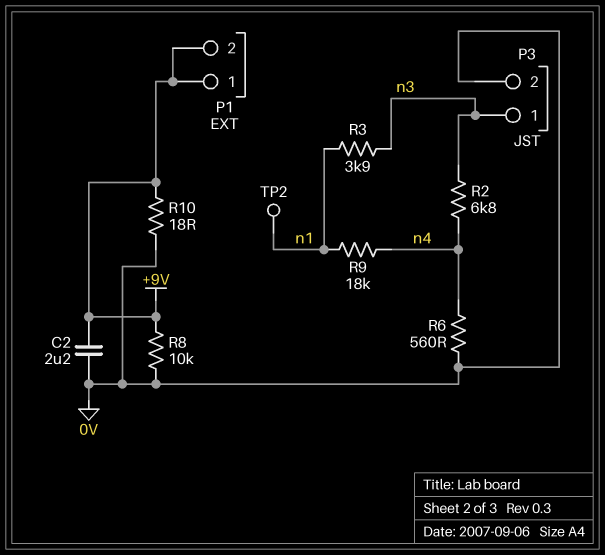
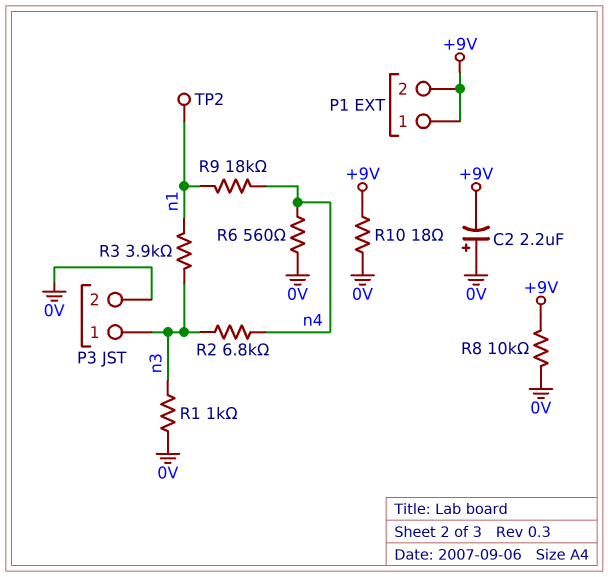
C2: 2.2uF (+9V, 0V) -> 2.2uF (plus 0V, minus +9V)
R1: none -> 1k (0V, n3)

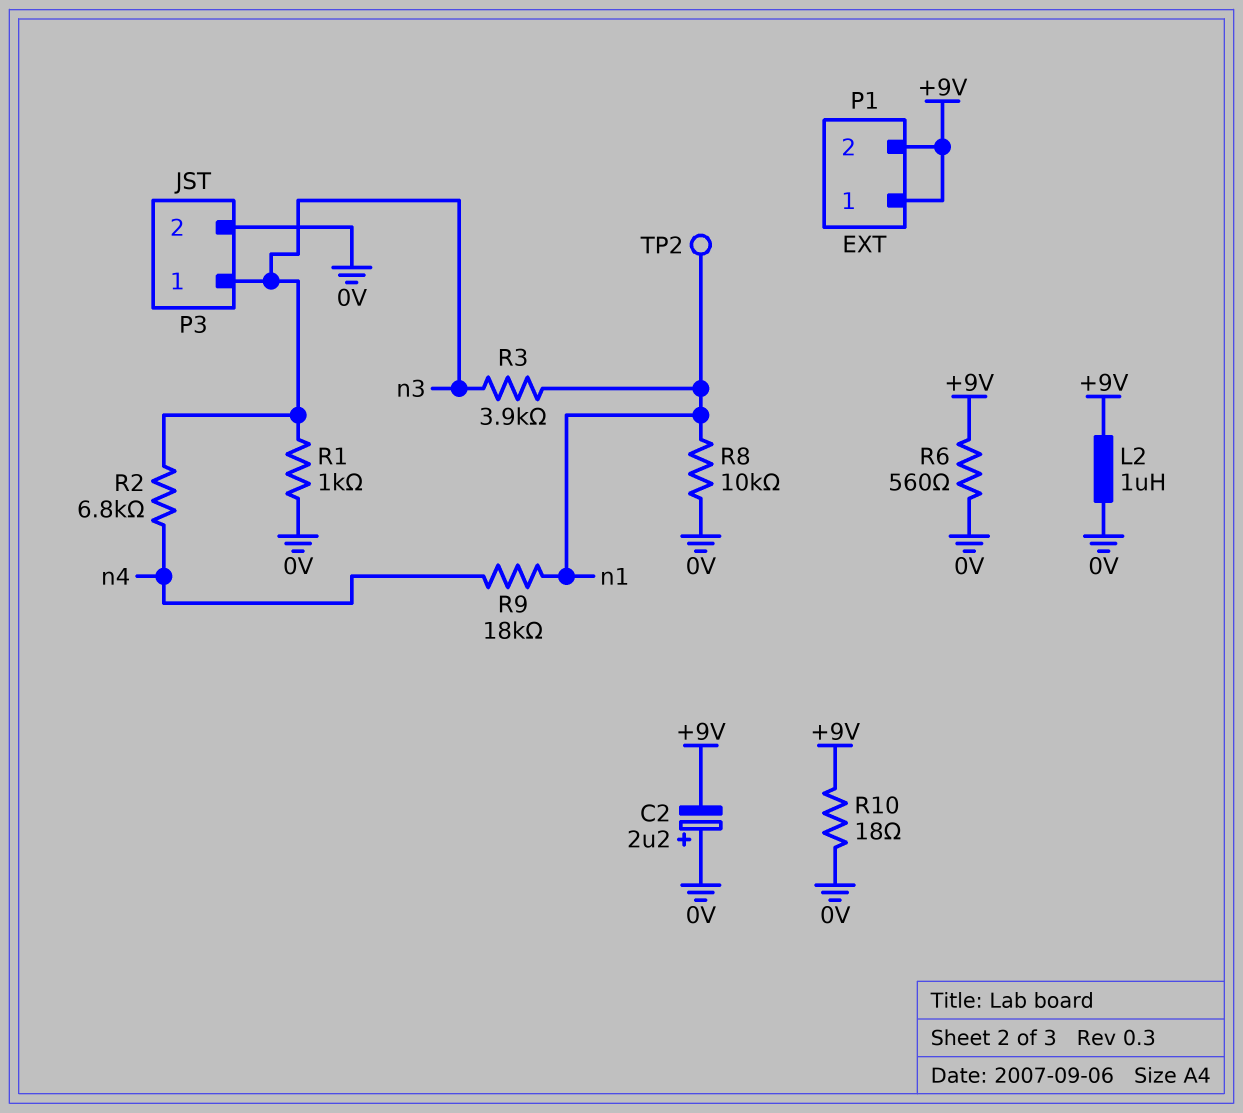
L2: none -> 1uH (+9V, 0V)
R6: 560 (0V, n4) -> 560 (+9V, 0V)
R8: 10k (+9V, 0V) -> 10k (0V, n1)

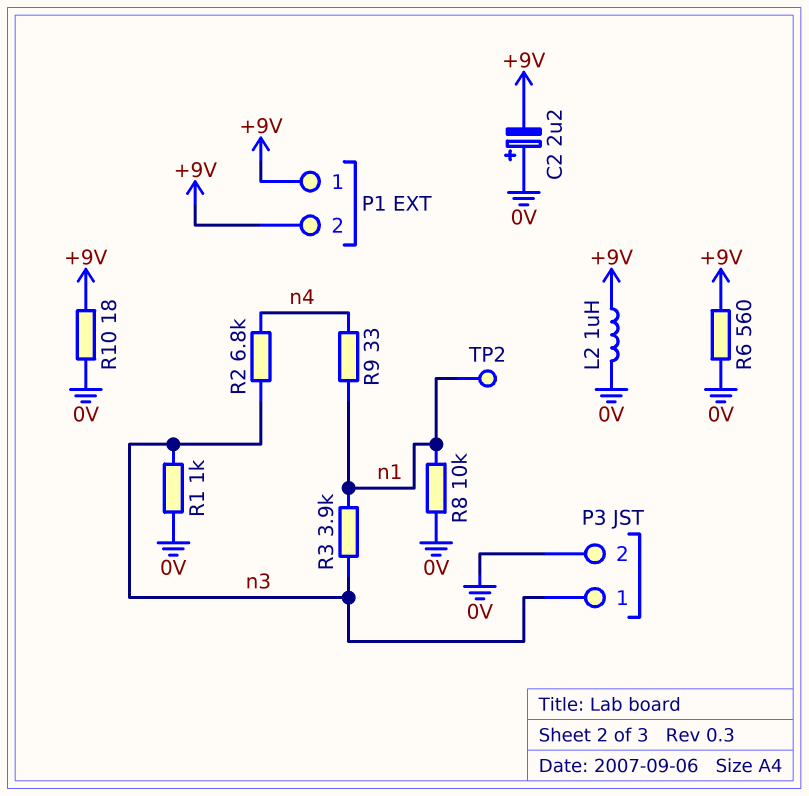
R9: 18k (n1, n4) -> 33 (n1, n4)

